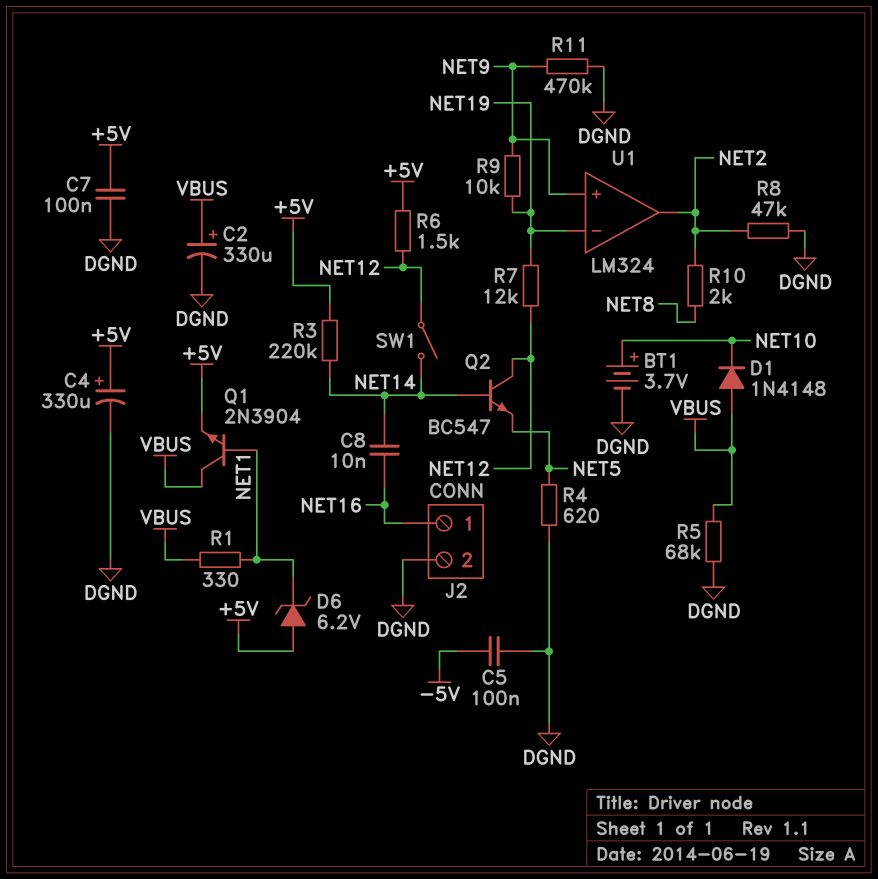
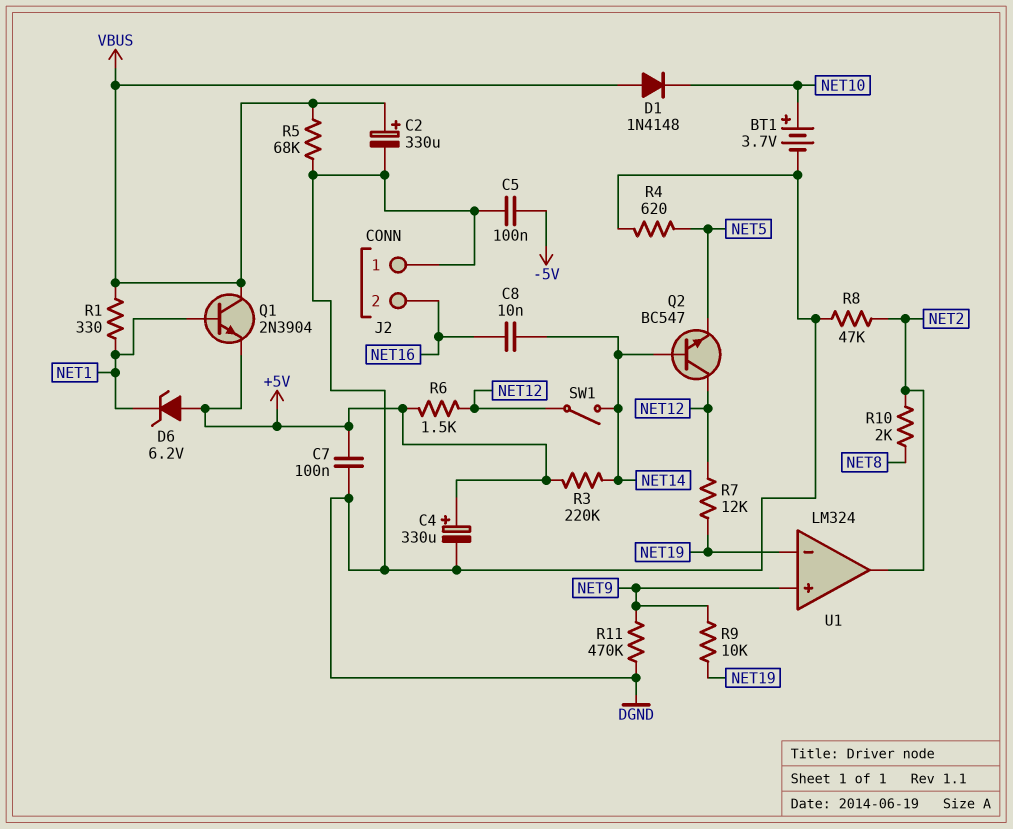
J2 pin 1: NET16 -> DGND
J2 pin 2: DGND -> NET16

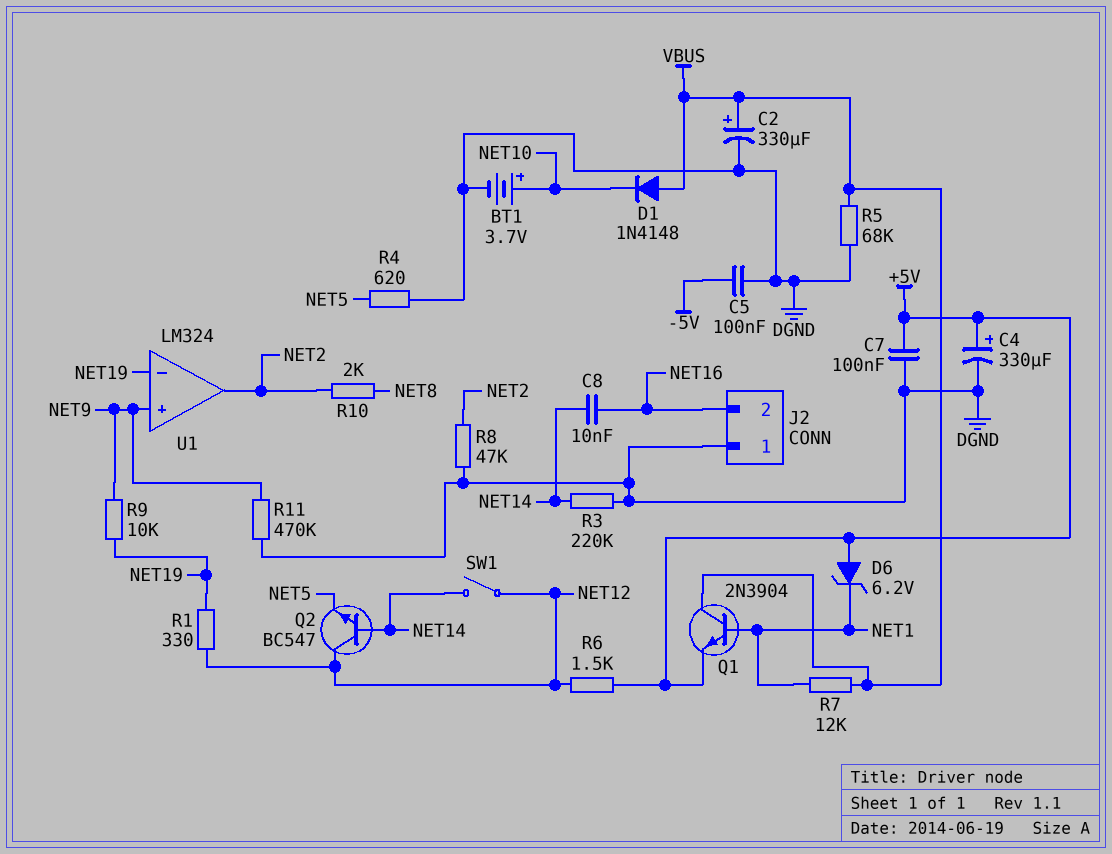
R1: 330 (NET1, VBUS) -> 330 (NET12, NET19)
R3: 220k (+5V, NET14) -> 220k (DGND, NET14)
R7: 12k (NET12, NET19) -> 12k (NET1, VBUS)

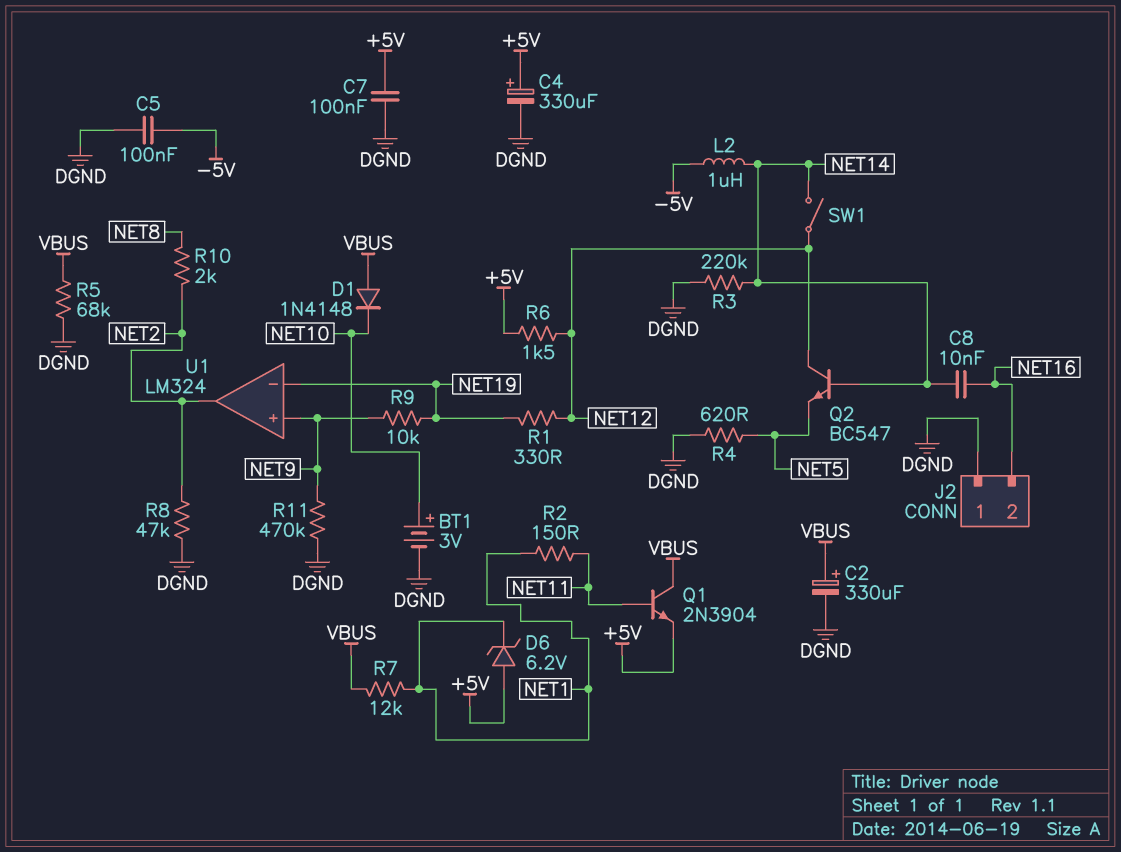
BT1: 3.7V (plus NET10, minus DGND) -> 3V (plus NET10, minus DGND)
L2: none -> 1uH (-5V, NET14)
Q1: NPN 2N3904 (B NET1, C VBUS, E +5V) -> NPN 2N3904 (B NET11, C VBUS, E +5V)
R2: none -> 150 (NET1, NET11)

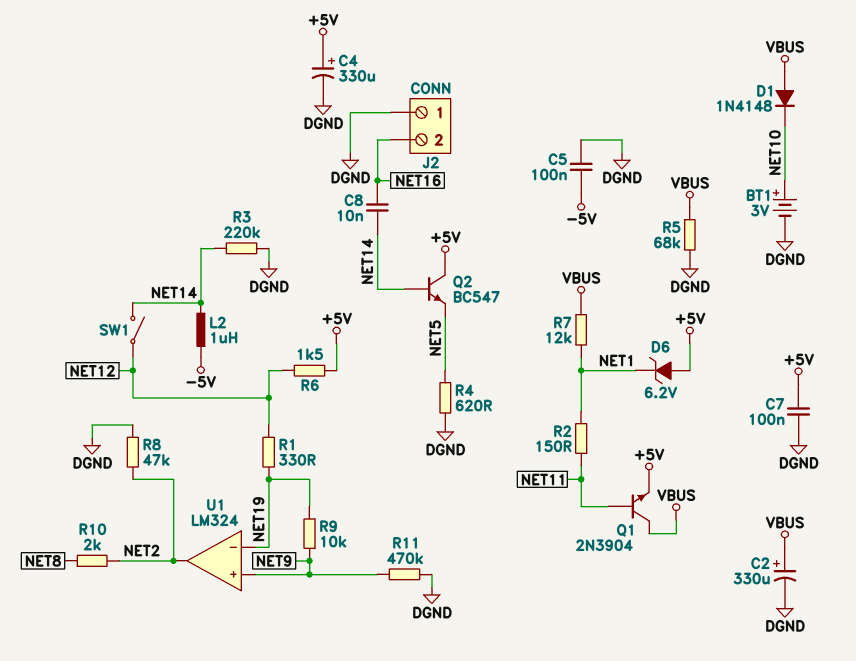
Q2: NPN BC547 (B NET14, C NET12, E NET5) -> NPN BC547 (B NET14, C +5V, E NET5)

